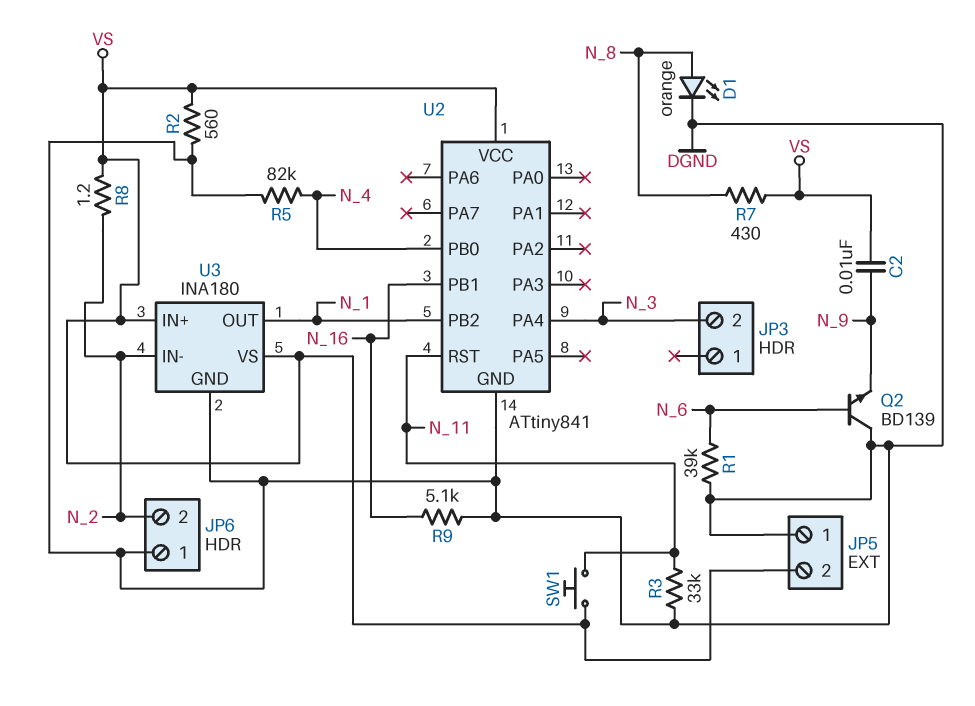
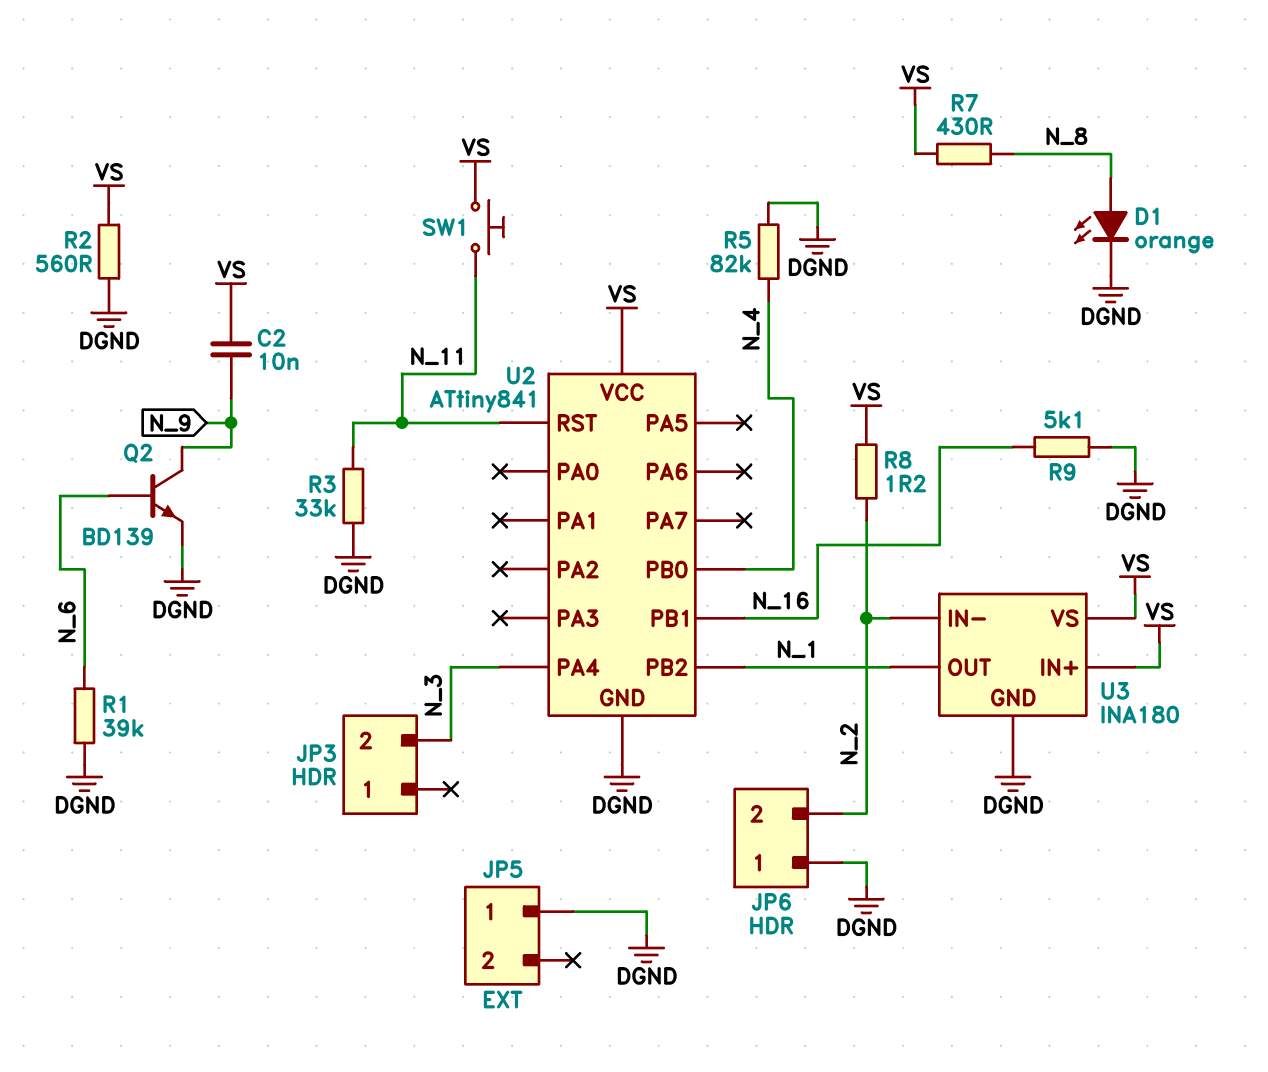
JP5 pin 2: VS -> none
Q2: NPN BD139 (B N_6, C DGND, E N_9) -> NPN BD139 (B N_6, C N_9, E DGND)

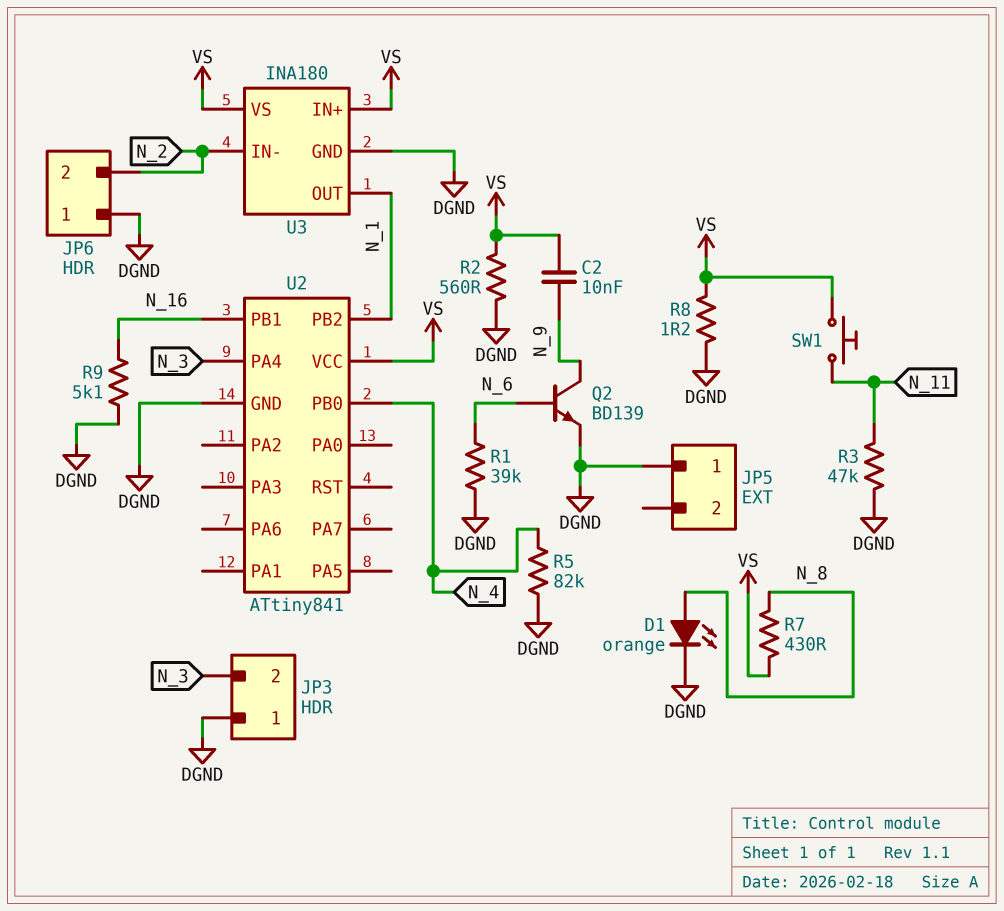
JP3 pin 1: none -> DGND
R3: 33k (DGND, N_11) -> 47k (DGND, N_11)
R8: 1.2 (N_2, VS) -> 1.2 (DGND, VS)
U2 pin RST: N_11 -> none

